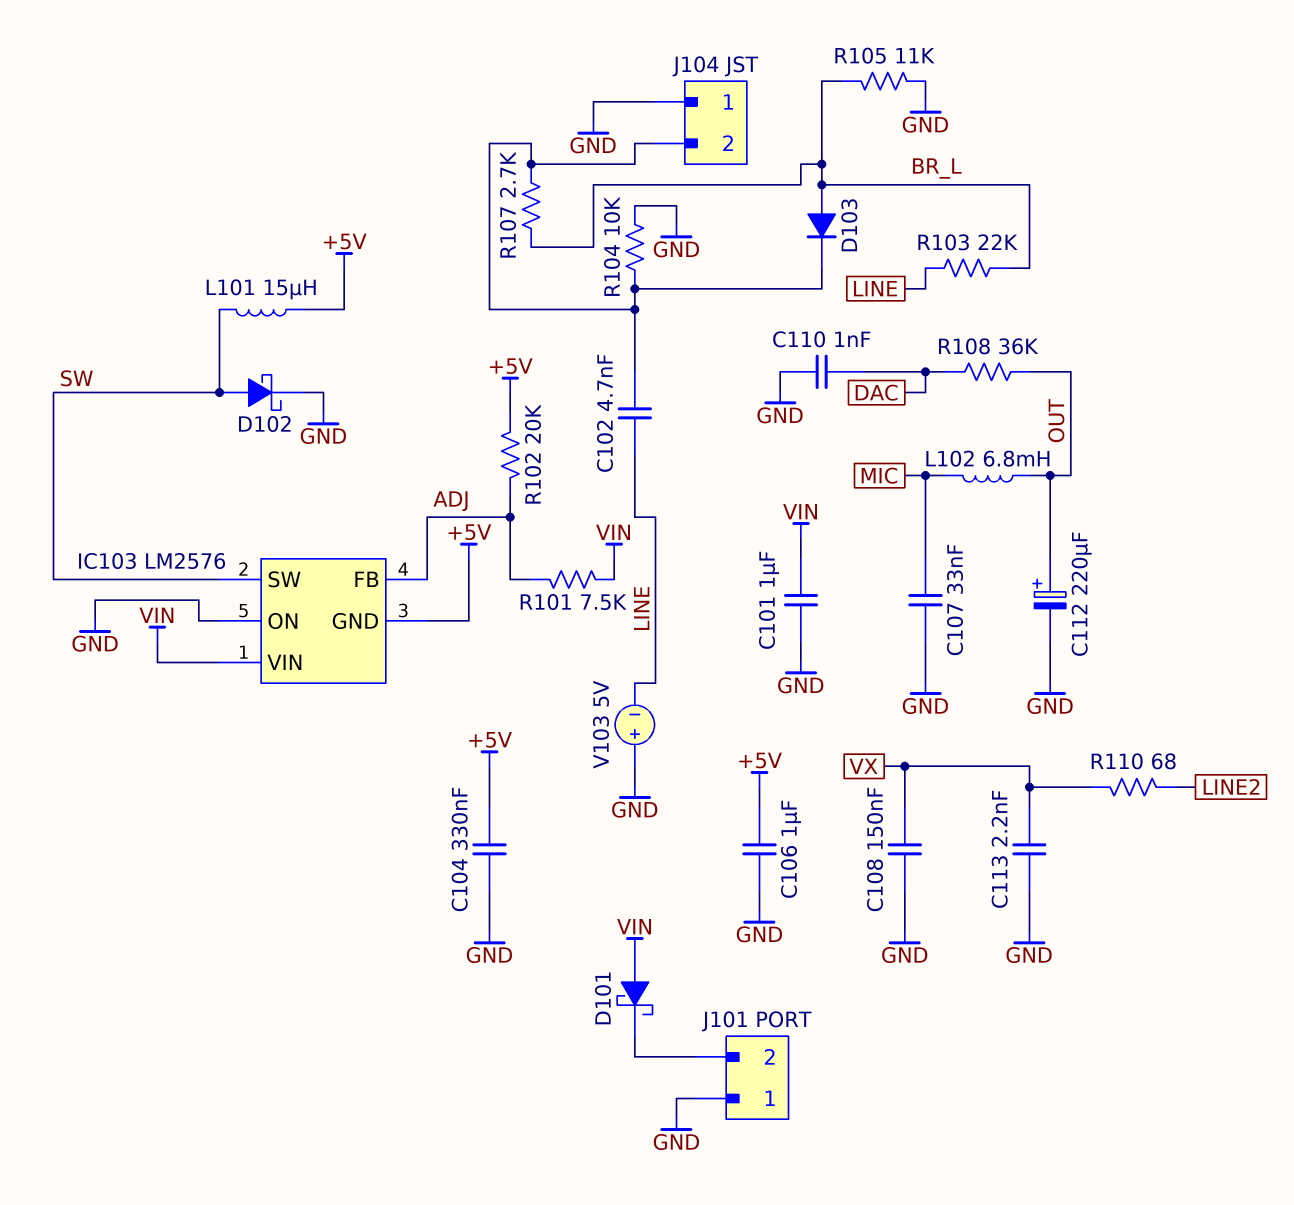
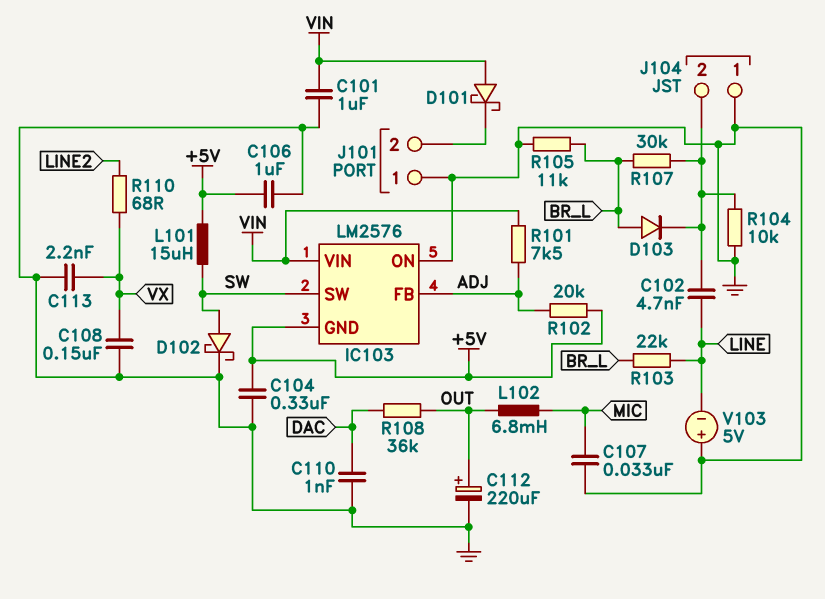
R107: 2.7k (BR_L, J104/2) -> 30k (BR_L, J104/2)

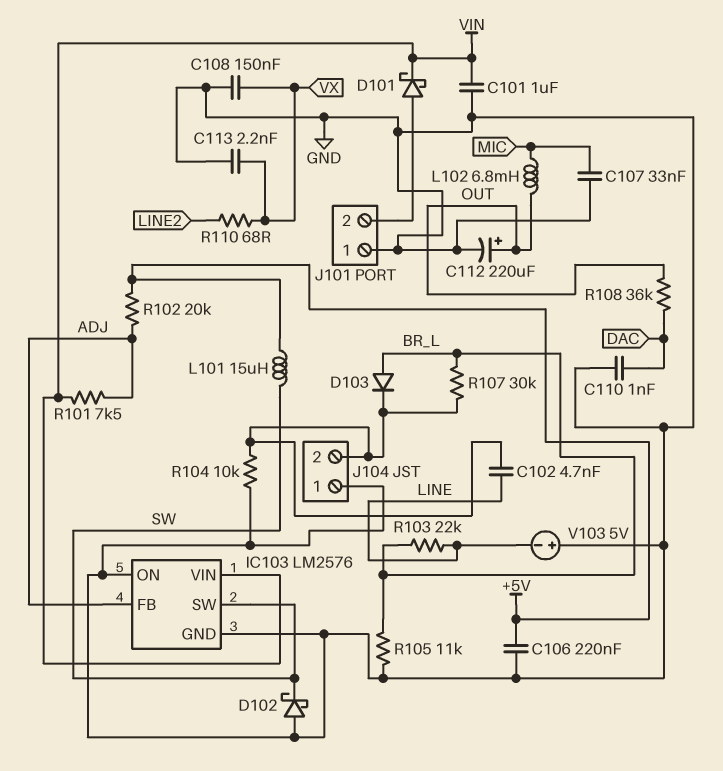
C104: 330nF (+5V, GND) -> none
C106: 1uF (+5V, GND) -> 220nF (+5V, GND)
D101: schottky (A VIN, K J101/2) -> schottky (A J101/2, K VIN)
D102: schottky (A SW, K GND) -> schottky (A GND, K SW)
IC103 pin GND: +5V -> GND

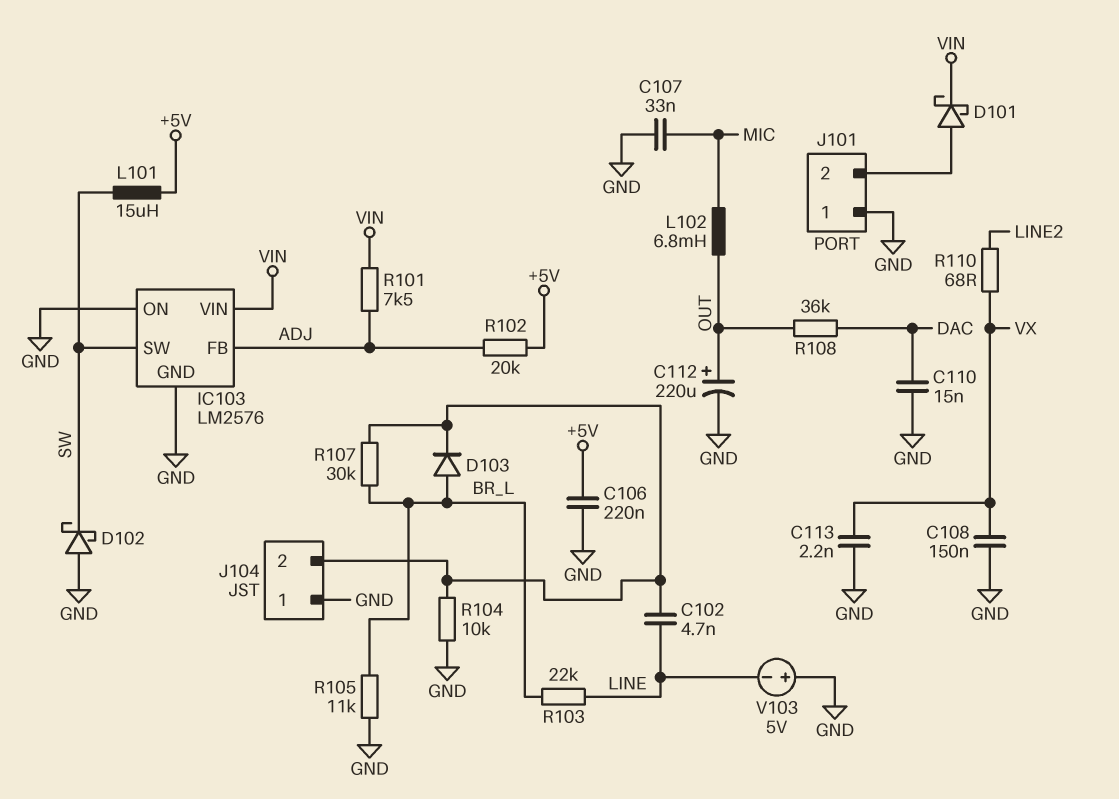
C101: 1uF (GND, VIN) -> none
C110: 1nF (DAC, GND) -> 15nF (DAC, GND)

